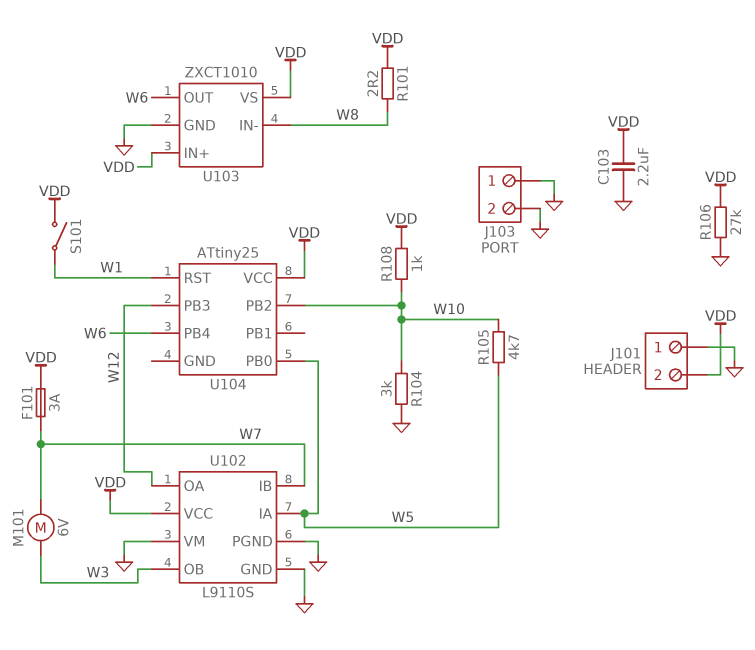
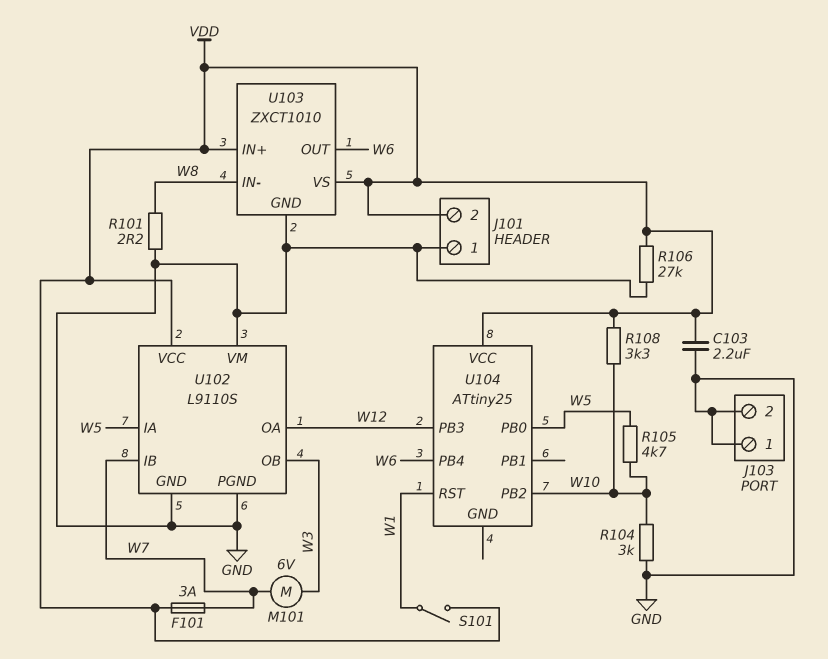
R101: 2.2 (VDD, W8) -> 2.2 (GND, W8)
R108: 1k (VDD, W10) -> 3.3k (VDD, W10)

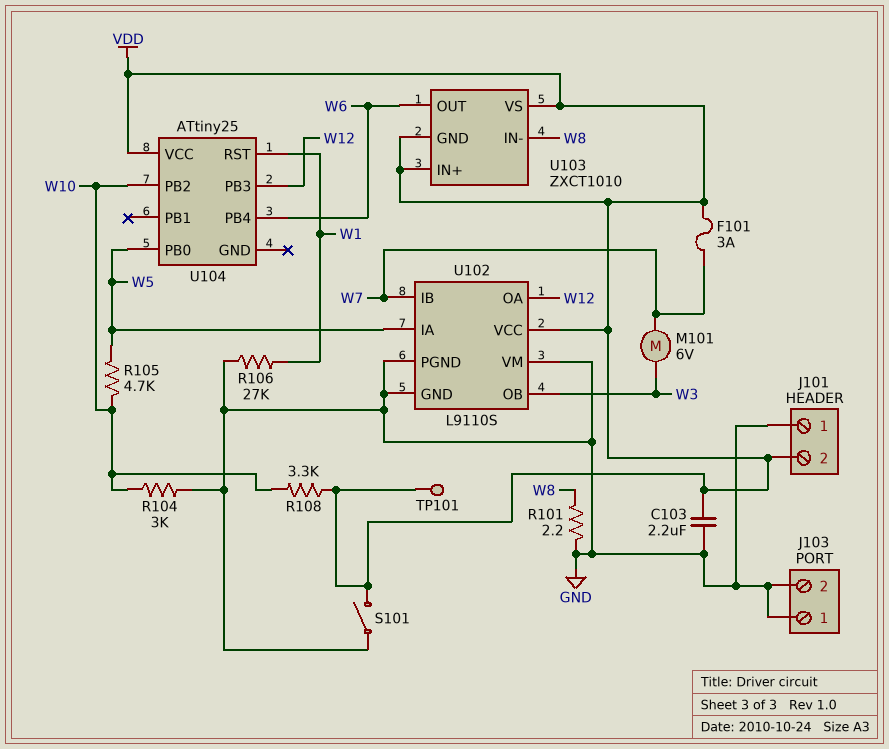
R106: 27k (GND, VDD) -> 27k (GND, W1)
S101: switch (VDD, W1) -> switch (GND, VDD)
TP101: none -> test point (VDD)
U103 pin GND: GND -> VDD

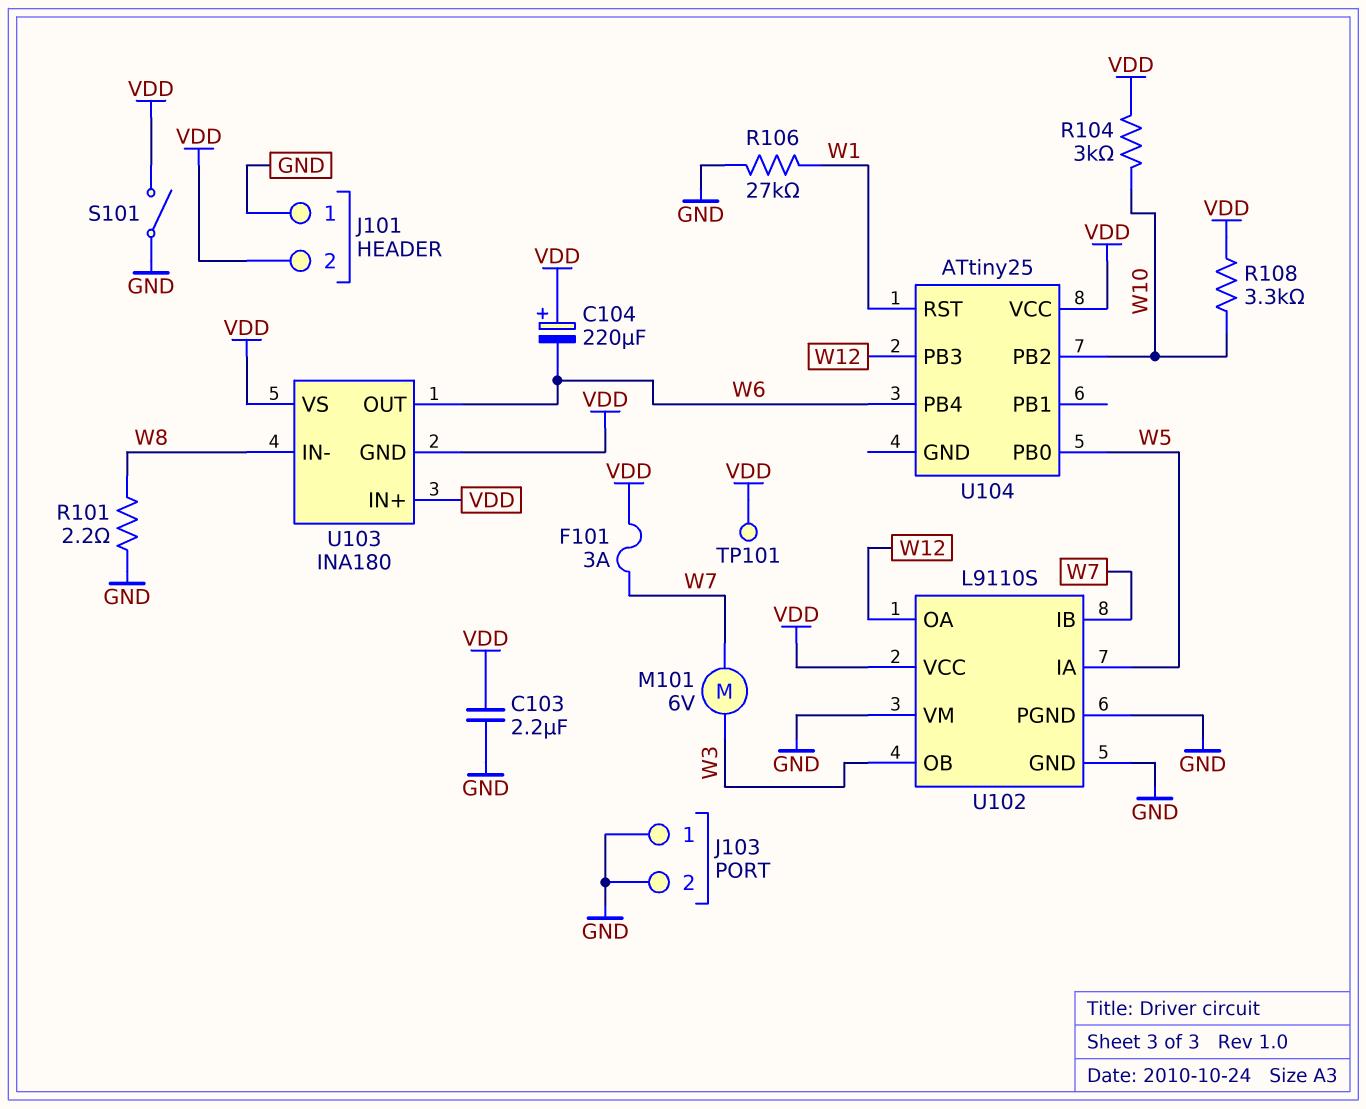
C104: none -> 220uF (plus VDD, minus W6)
R104: 3k (GND, W10) -> 3k (VDD, W10)
R105: 4.7k (W5, W10) -> none
U103: ZXCT1010 -> INA180

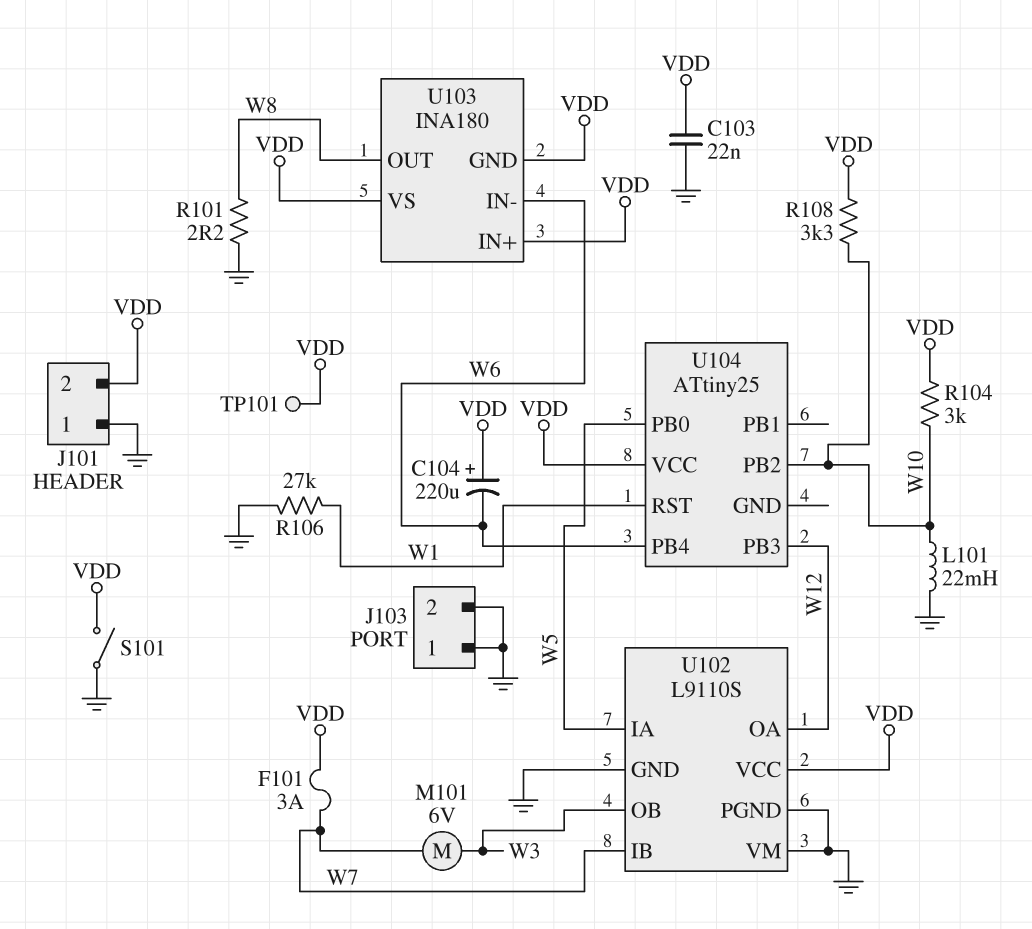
C103: 2.2uF (GND, VDD) -> 22nF (GND, VDD)
L101: none -> 22mH (GND, W10)
U103 pin IN-: W8 -> W6
U103 pin OUT: W6 -> W8

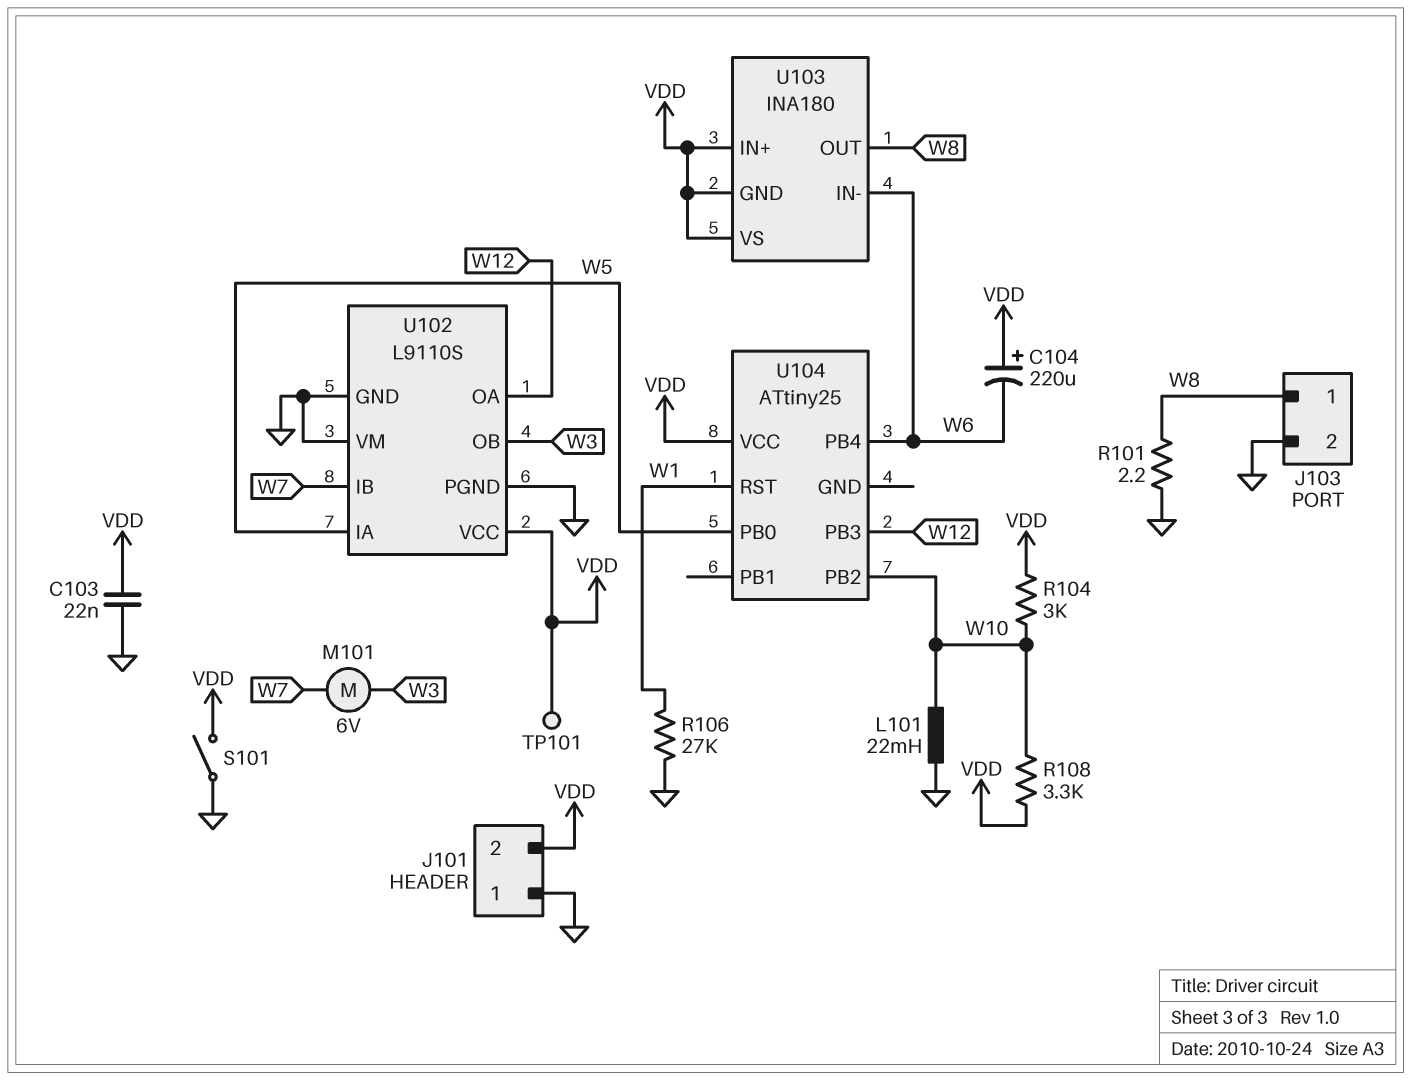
F101: 3A (VDD, W7) -> none
J103 pin 1: GND -> W8

